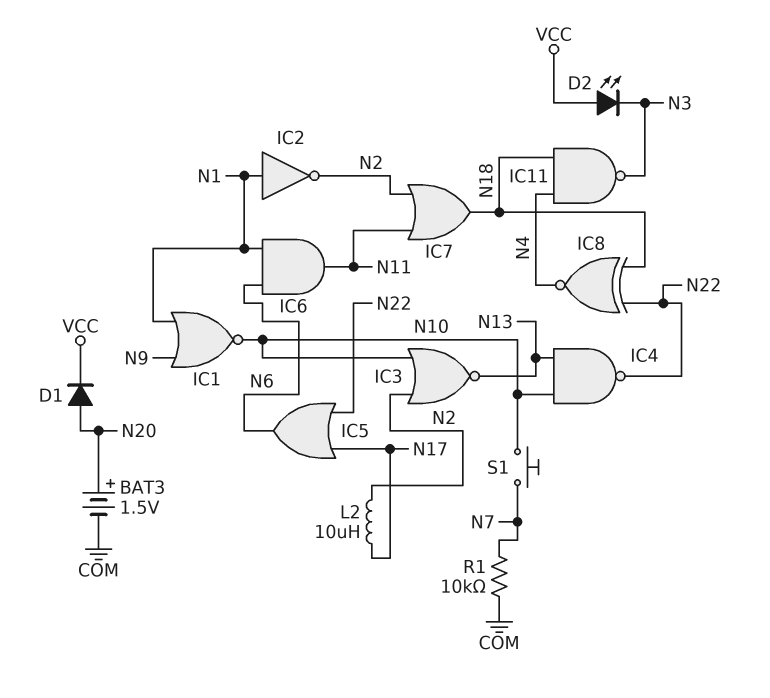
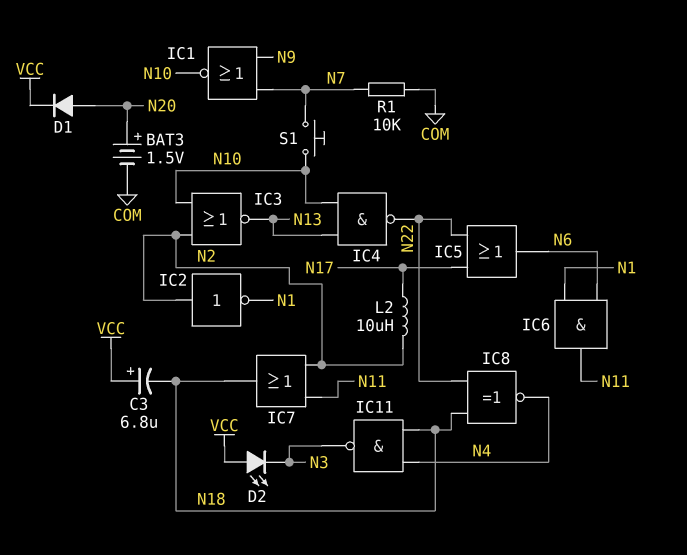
C3: none -> 6.8uF (plus VCC, minus N18)
IC1: NOR (in N1, in N9, out N10) -> NOR (in N7, in N9, out N10)
IC2: NOT (in N1, out N2) -> NOT (in N2, out N1)

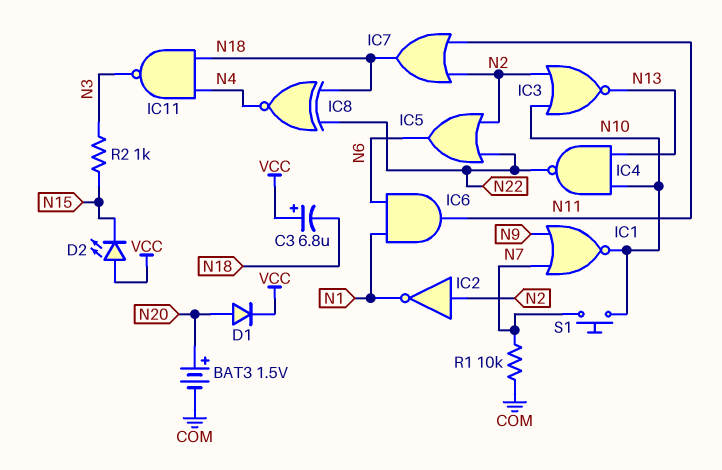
D2: LED (A VCC, K N3) -> LED (A VCC, K N15)
IC5: OR (in N17, in N22, out N6) -> OR (in N2, in N22, out N6)
L2: 10uH (N2, N17) -> none
R2: none -> 1k (N3, N15)

